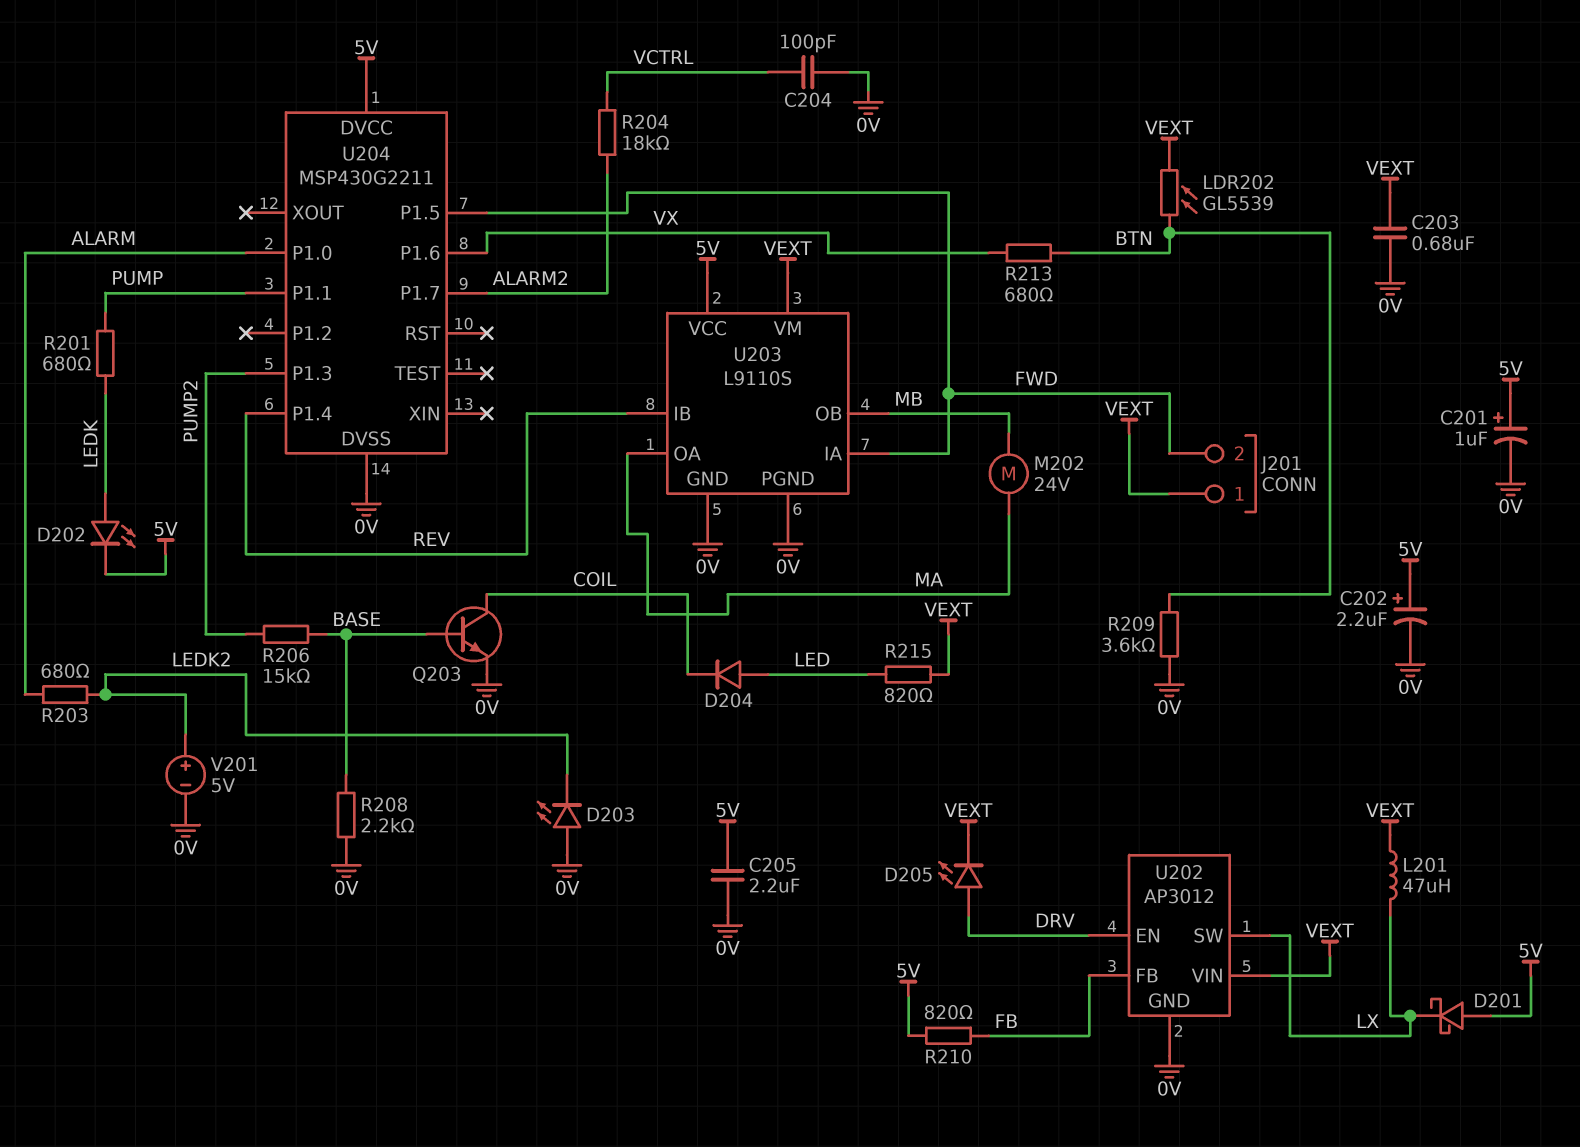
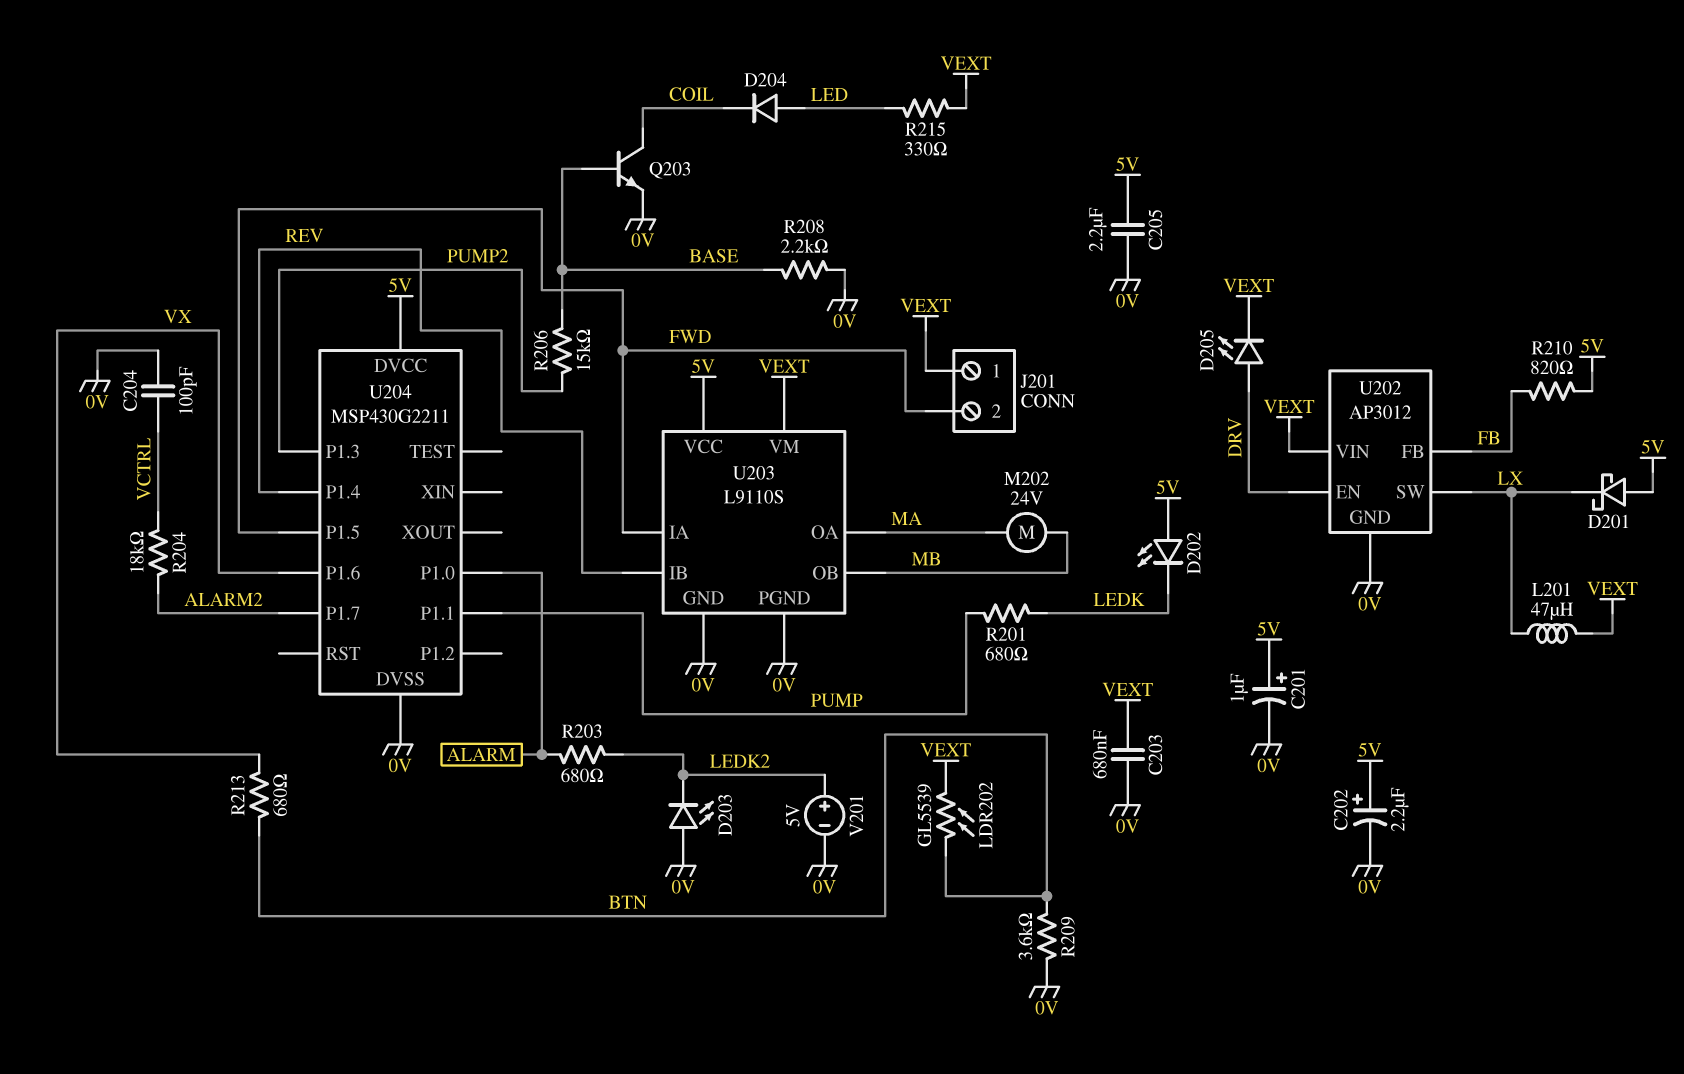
D202: LED (A LEDK, K 5V) -> LED (A 5V, K LEDK)
R215: 820 (LED, VEXT) -> 330 (LED, VEXT)

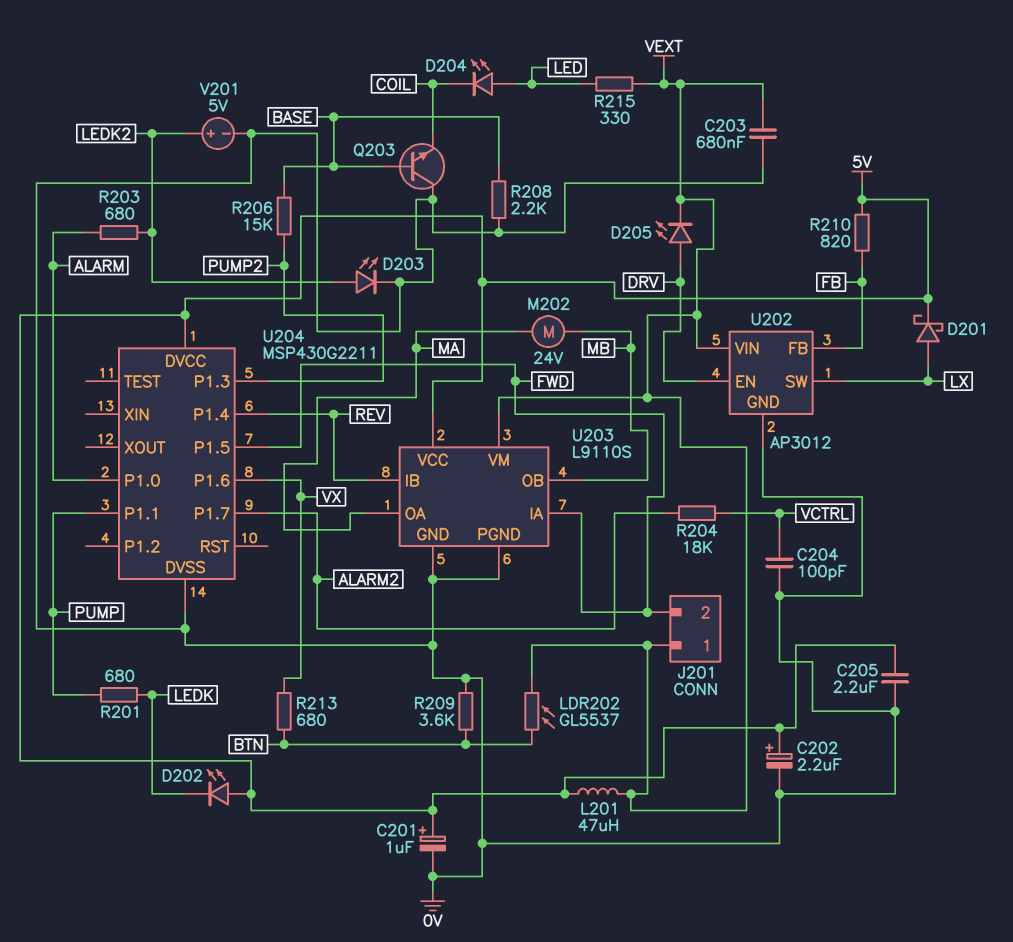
D201: schottky (A 5V, K LX) -> schottky (A LX, K 5V)
D203: LED (A 0V, K LEDK2) -> LED (A LEDK2, K 0V)
D204: diode (A LED, K COIL) -> LED (A LED, K COIL)
L201: 47uH (LX, VEXT) -> 47uH (5V, VEXT)
LDR202: GL5539 (BTN, VEXT) -> GL5537 (BTN, VEXT)
Q203: NPN (B BASE, C COIL, E 0V) -> NPN (B BASE, C 0V, E COIL)

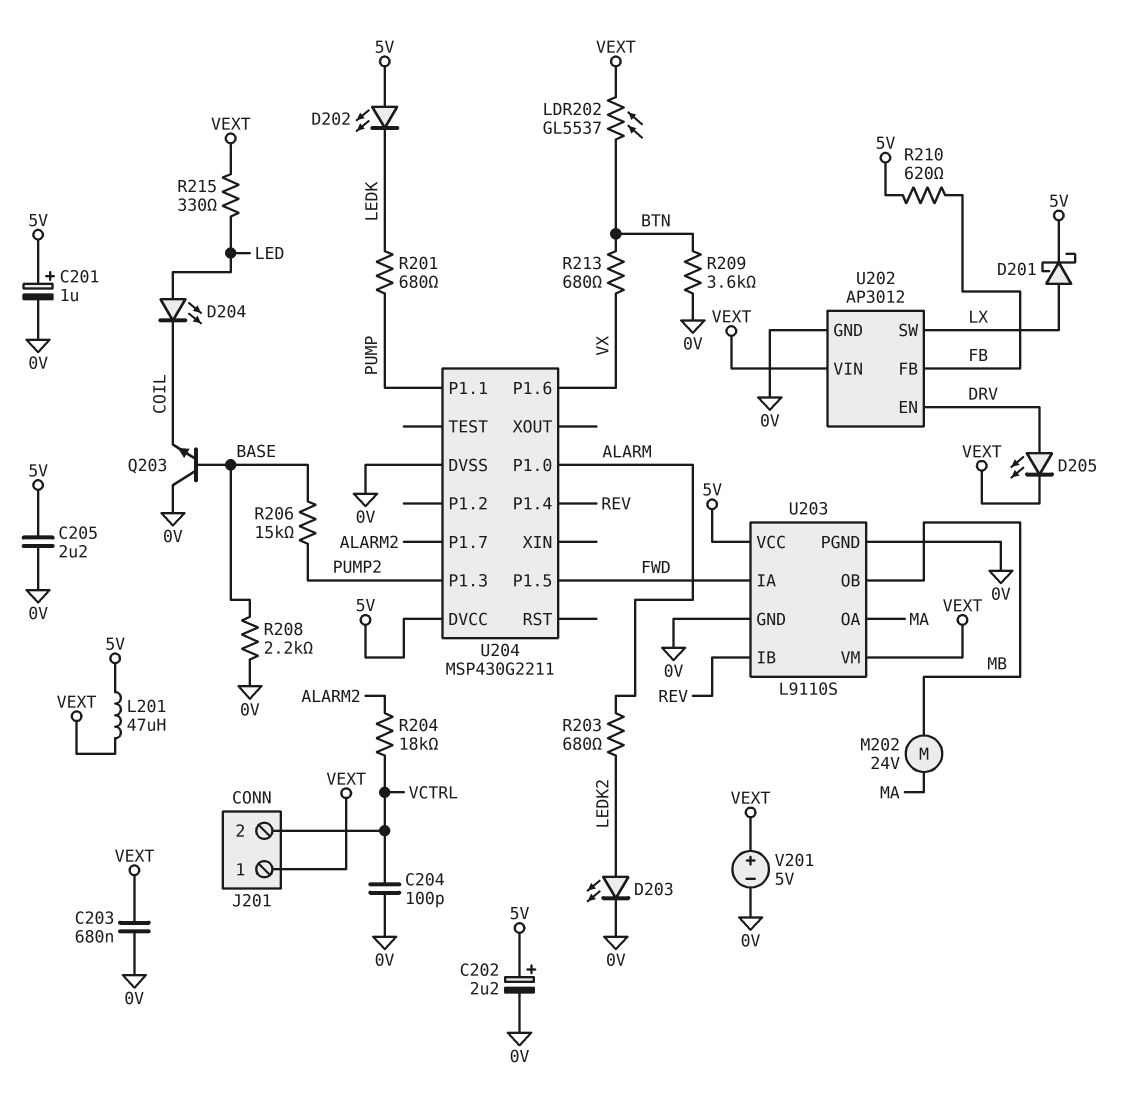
J201 pin 2: FWD -> VCTRL
R210: 820 (5V, FB) -> 620 (5V, FB)
V201: 5V (plus LEDK2, minus 0V) -> 5V (plus VEXT, minus 0V)

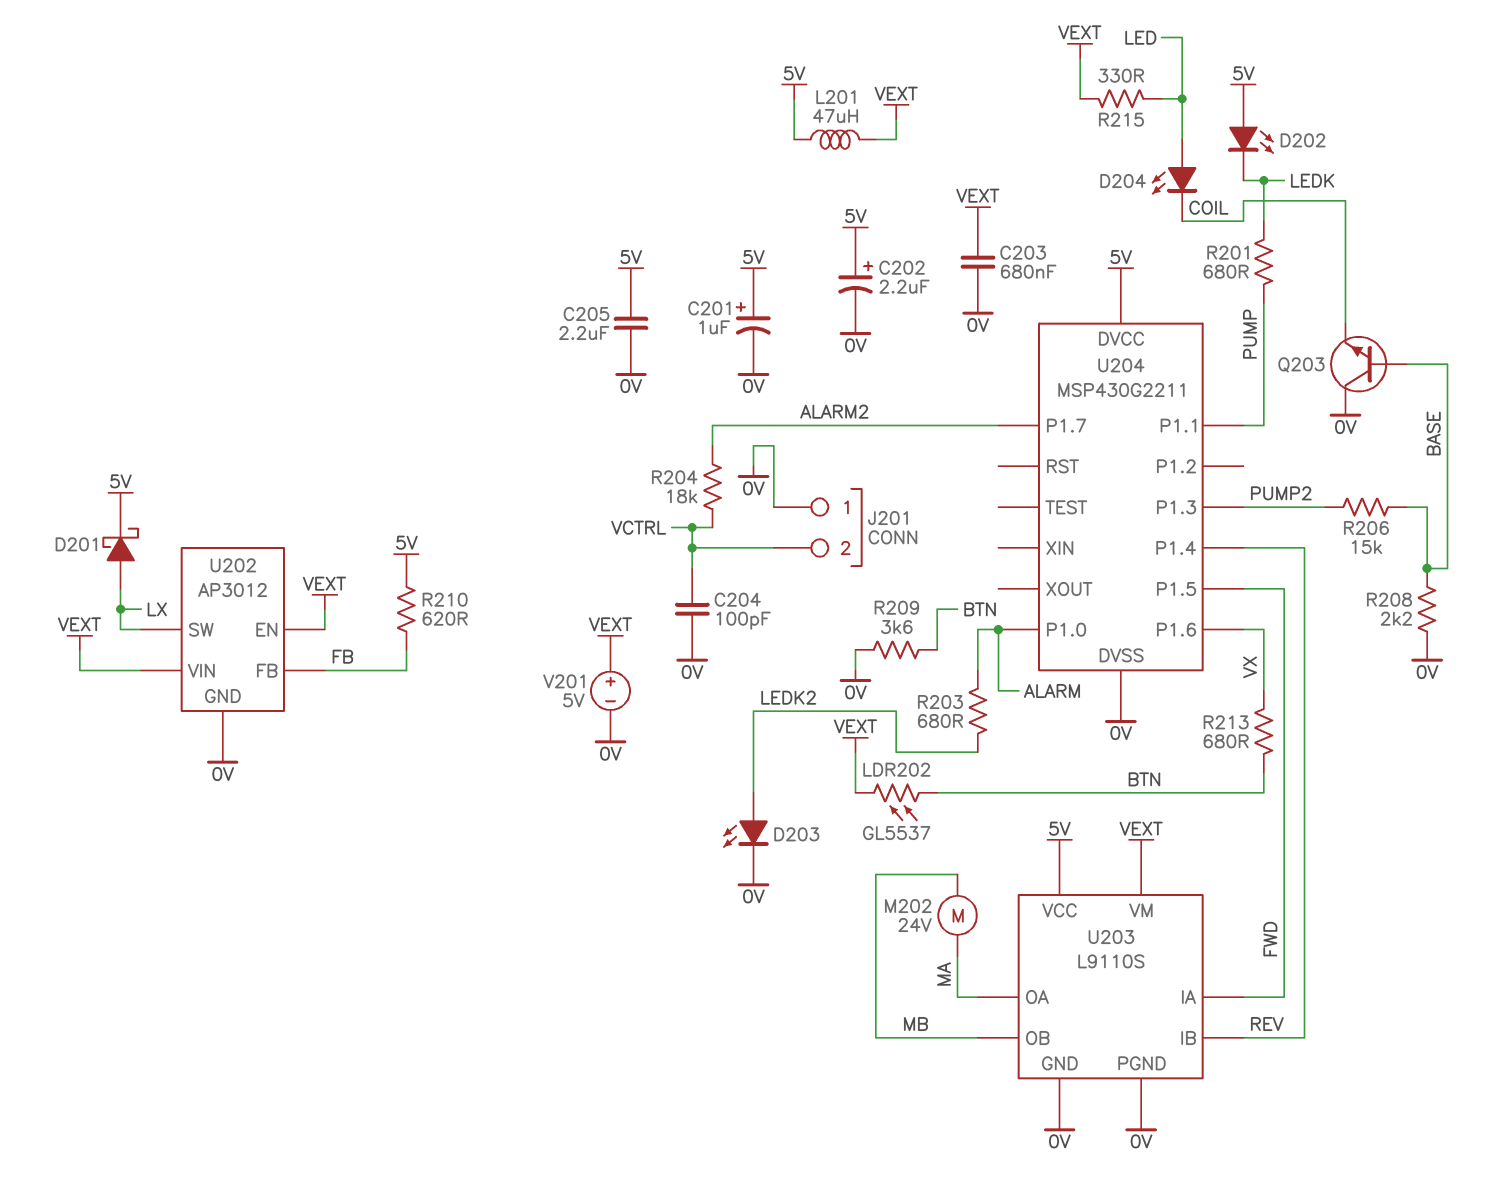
D205: LED (A DRV, K VEXT) -> none
J201 pin 1: VEXT -> 0V
U202 pin EN: DRV -> VEXT

